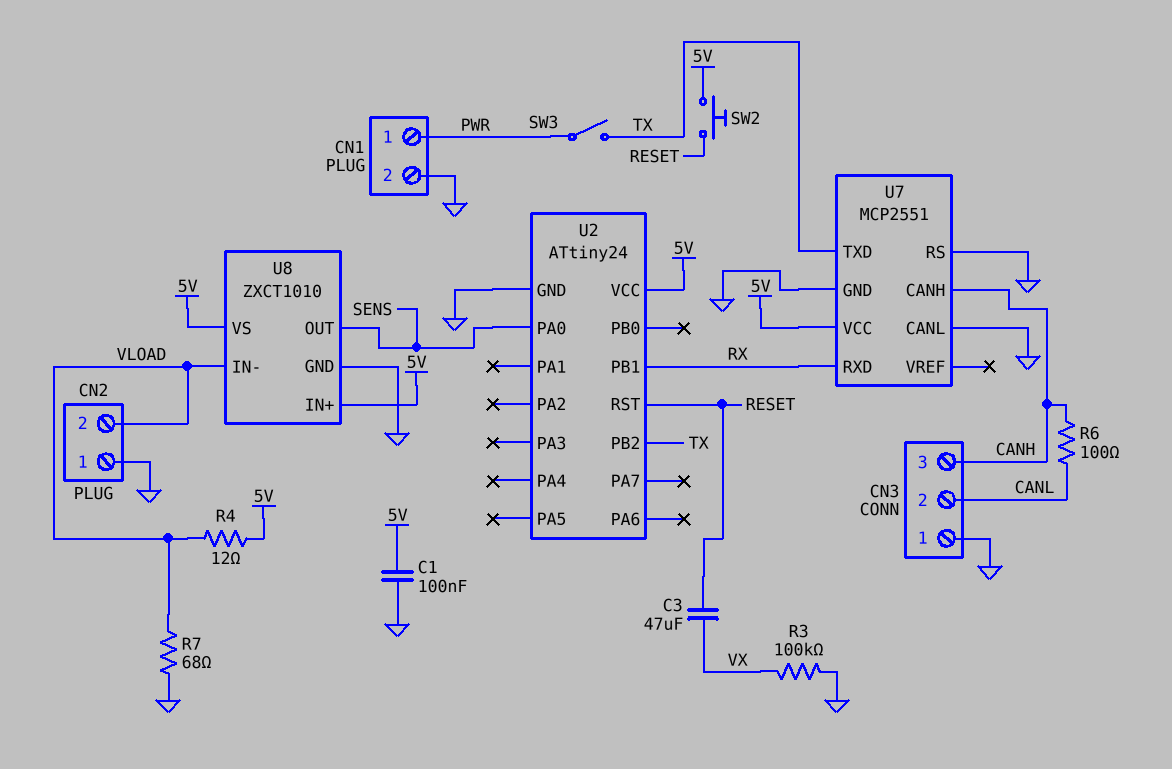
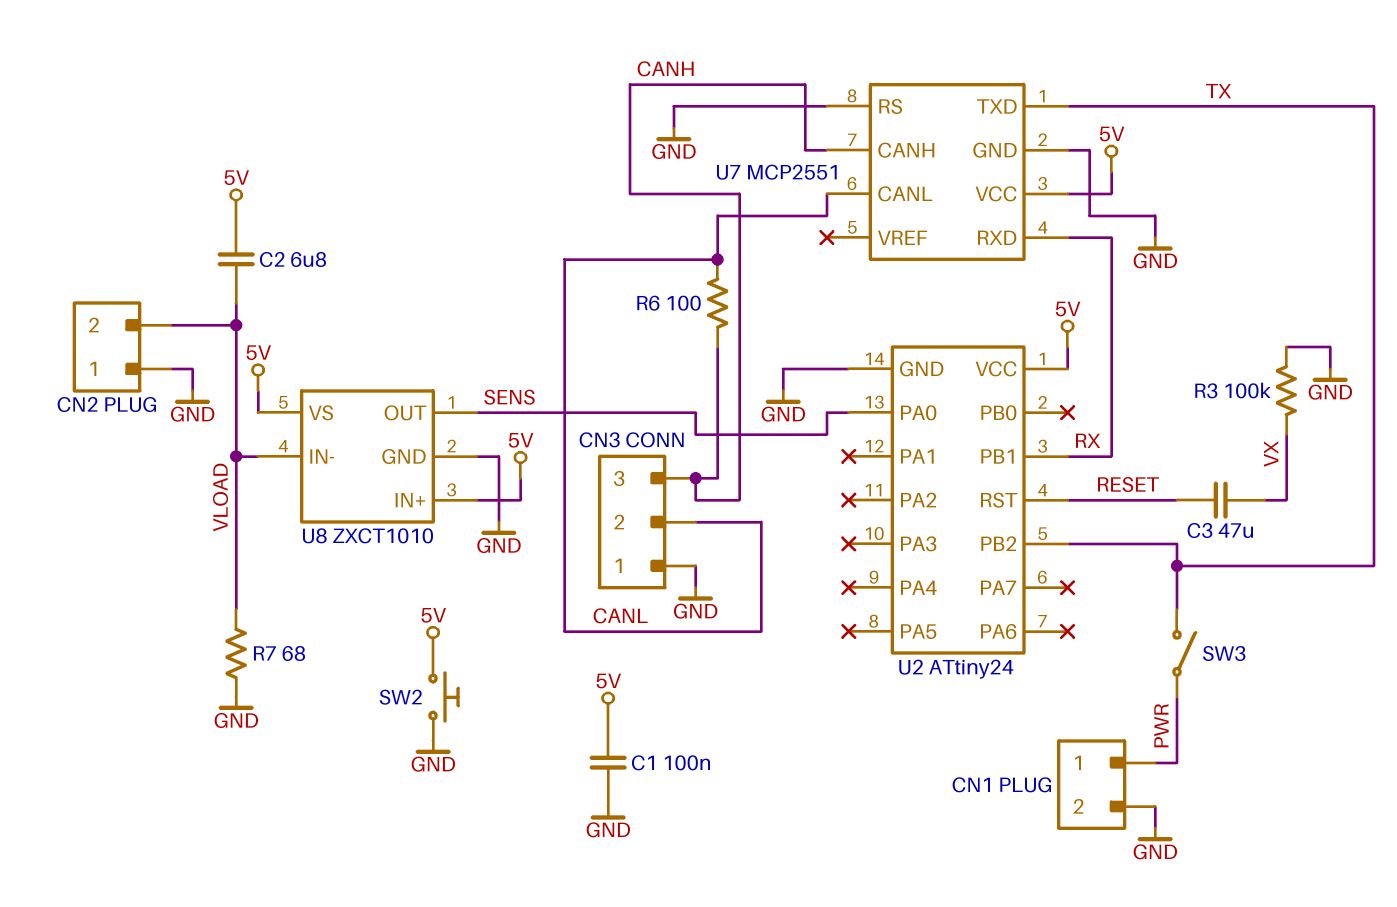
C2: none -> 6.8uF (5V, VLOAD)
R4: 12 (5V, VLOAD) -> none
SW2: button (5V, RESET) -> button (5V, GND)
U7 pin CANL: GND -> CANL

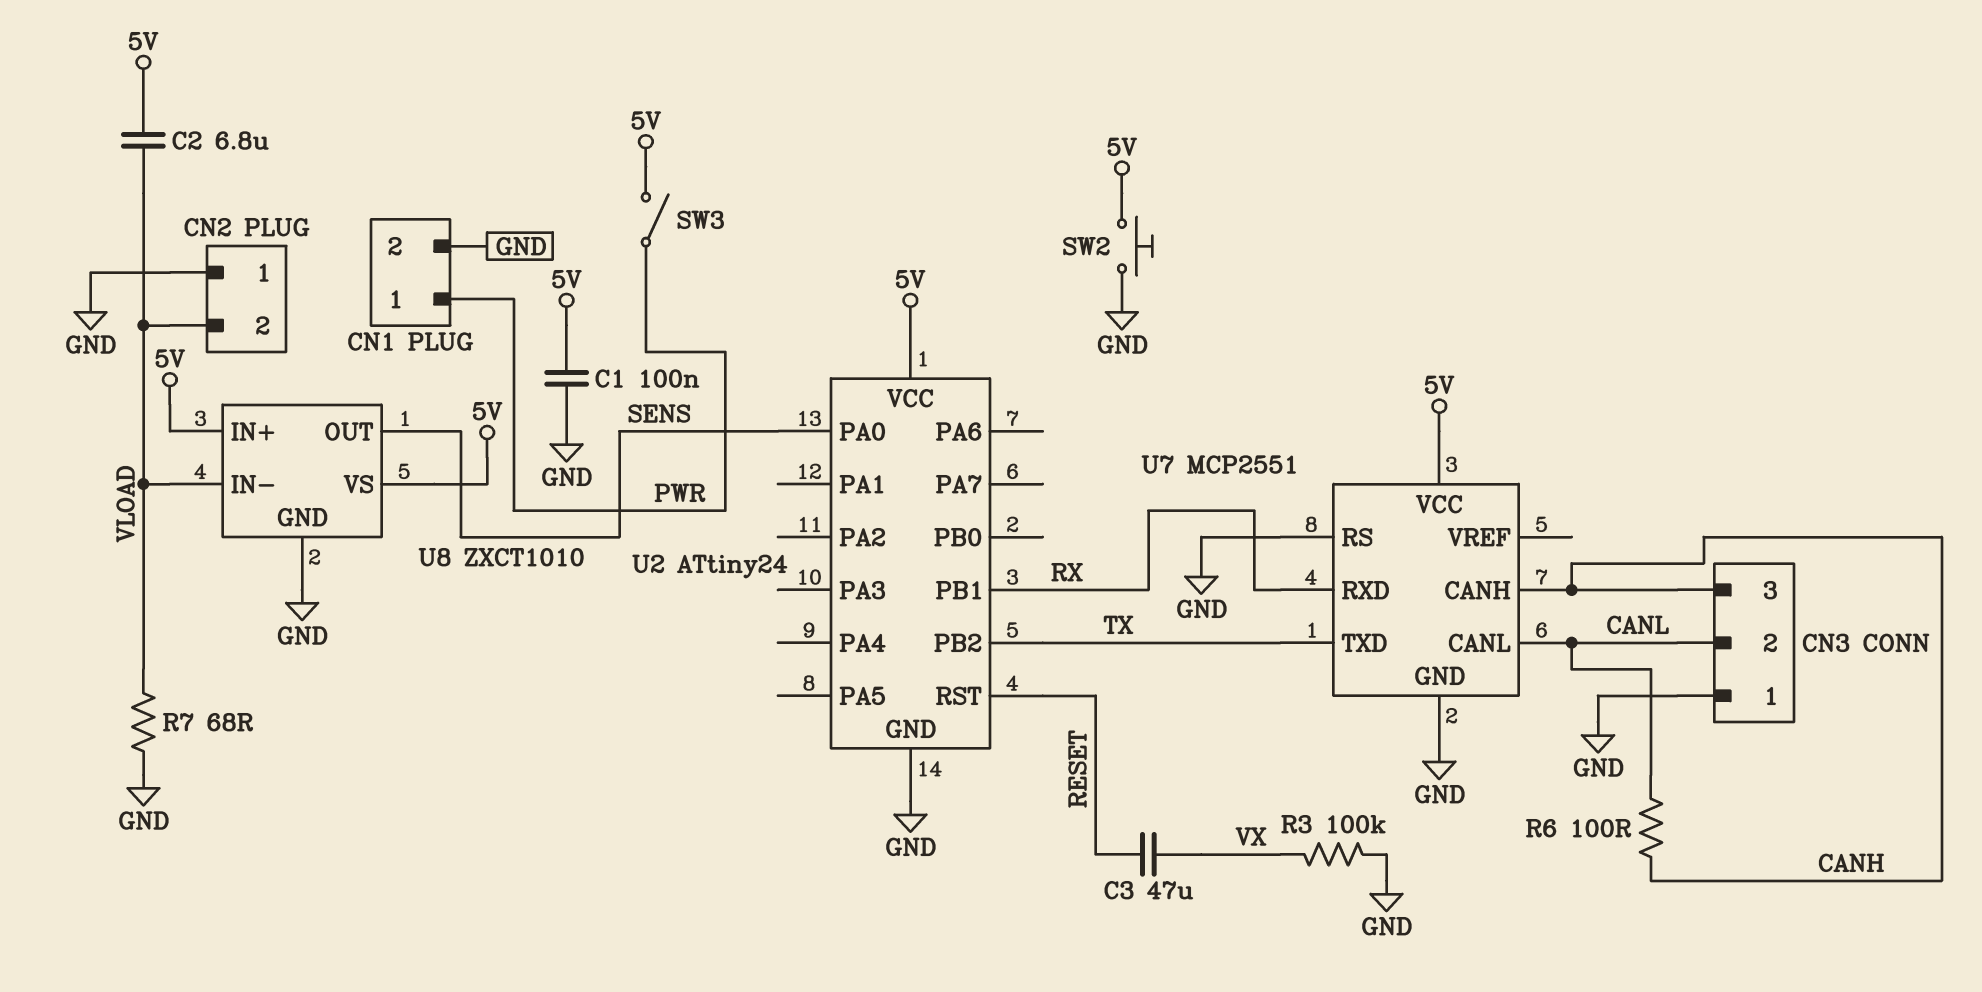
SW3: switch (PWR, TX) -> switch (5V, PWR)

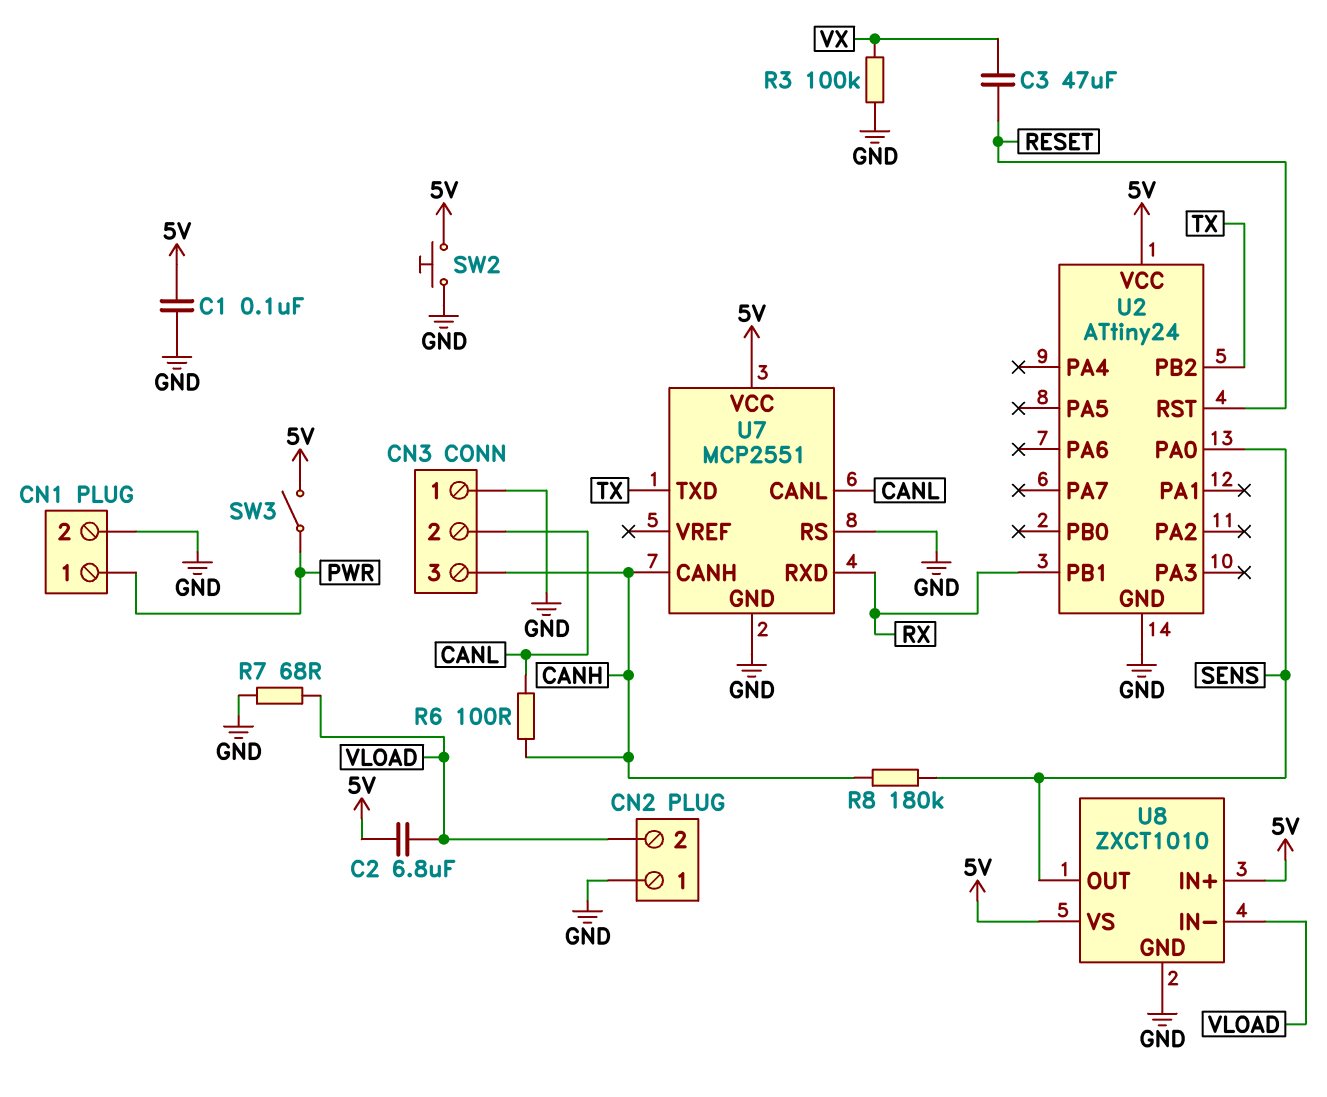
R8: none -> 180k (CANH, SENS)

